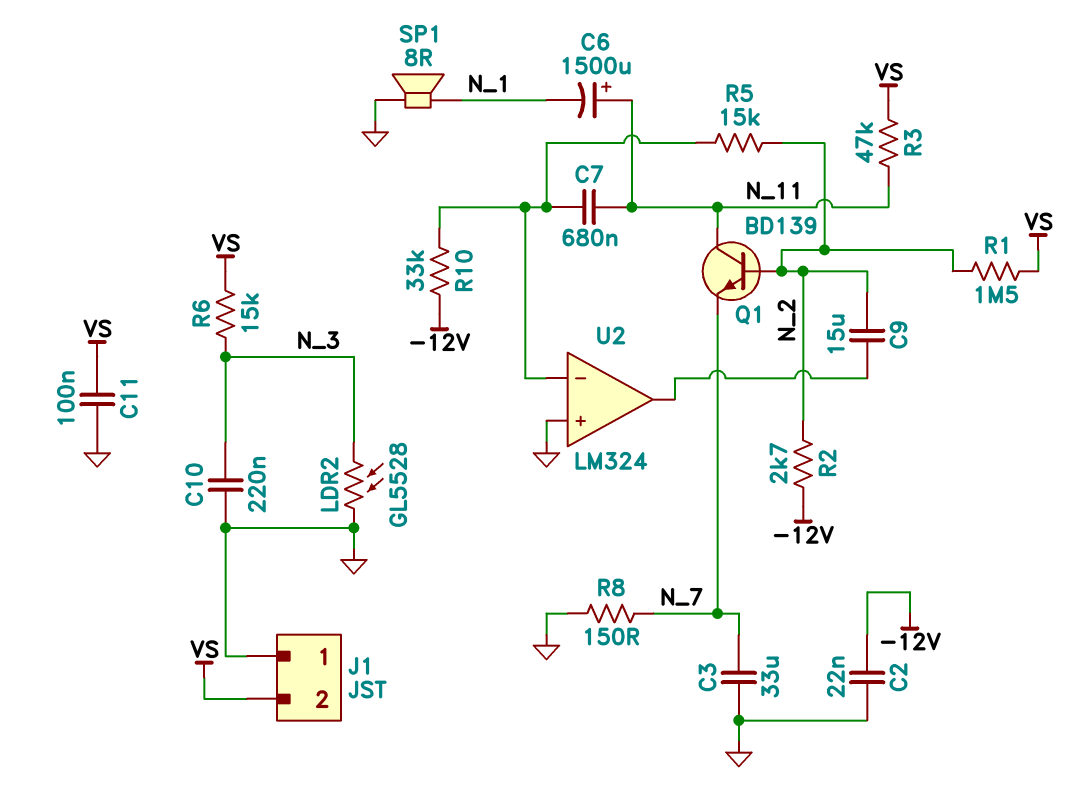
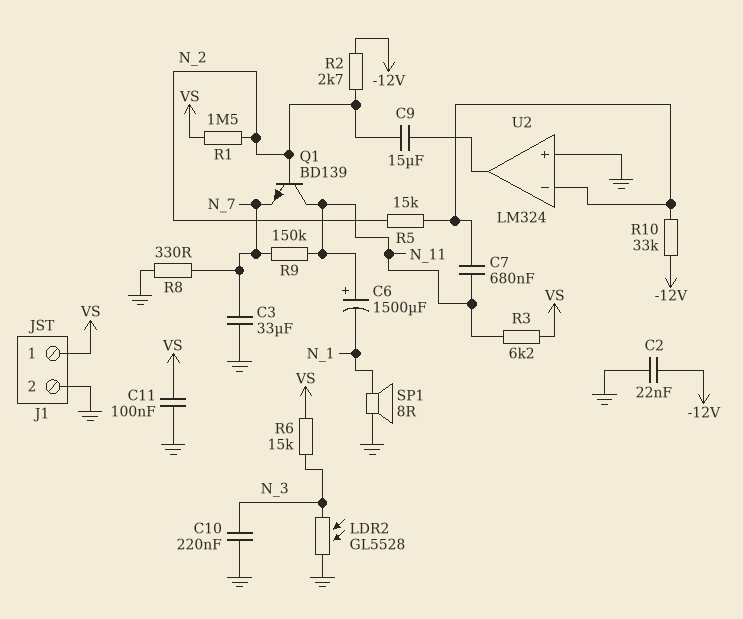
J1 pin 1: GND -> VS
J1 pin 2: VS -> GND
R3: 47k (N_11, VS) -> 6.2k (N_11, VS)
R8: 150 (GND, N_7) -> 330 (GND, N_7)
R9: none -> 150k (N_7, N_11)

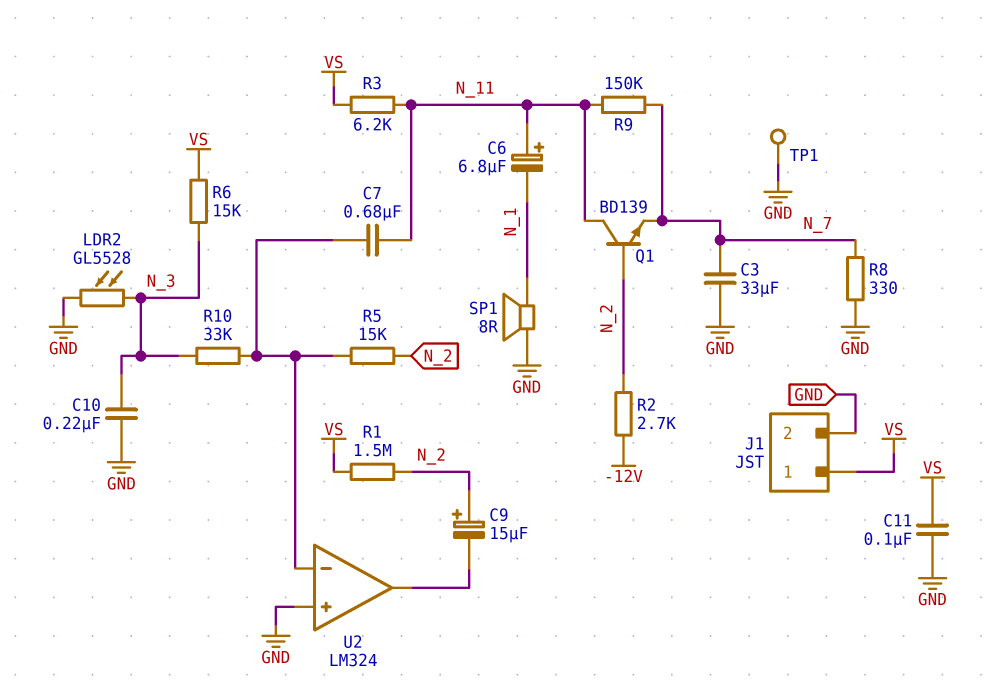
C2: 22nF (-12V, GND) -> none
C6: 1500uF (plus N_11, minus N_1) -> 6.8uF (plus N_11, minus N_1)
C9: 15uF (N_2, U2/out) -> 15uF (plus N_2, minus U2/out)
R10: 33k (-12V, U2/in-) -> 33k (N_3, U2/in-)
TP1: none -> test point (GND)

